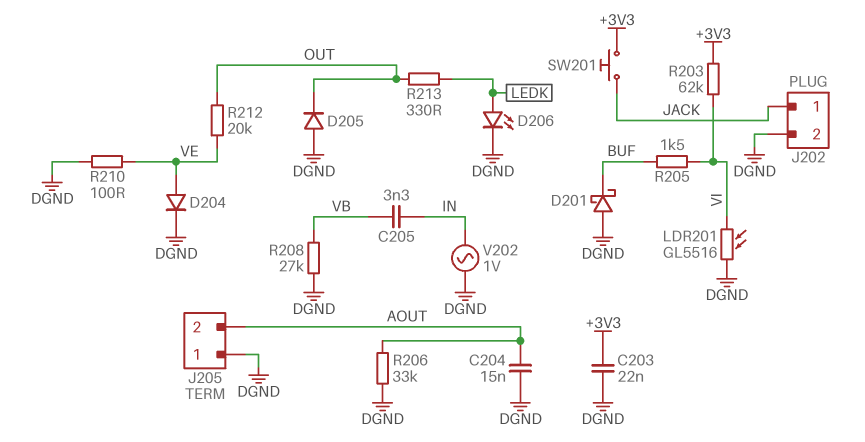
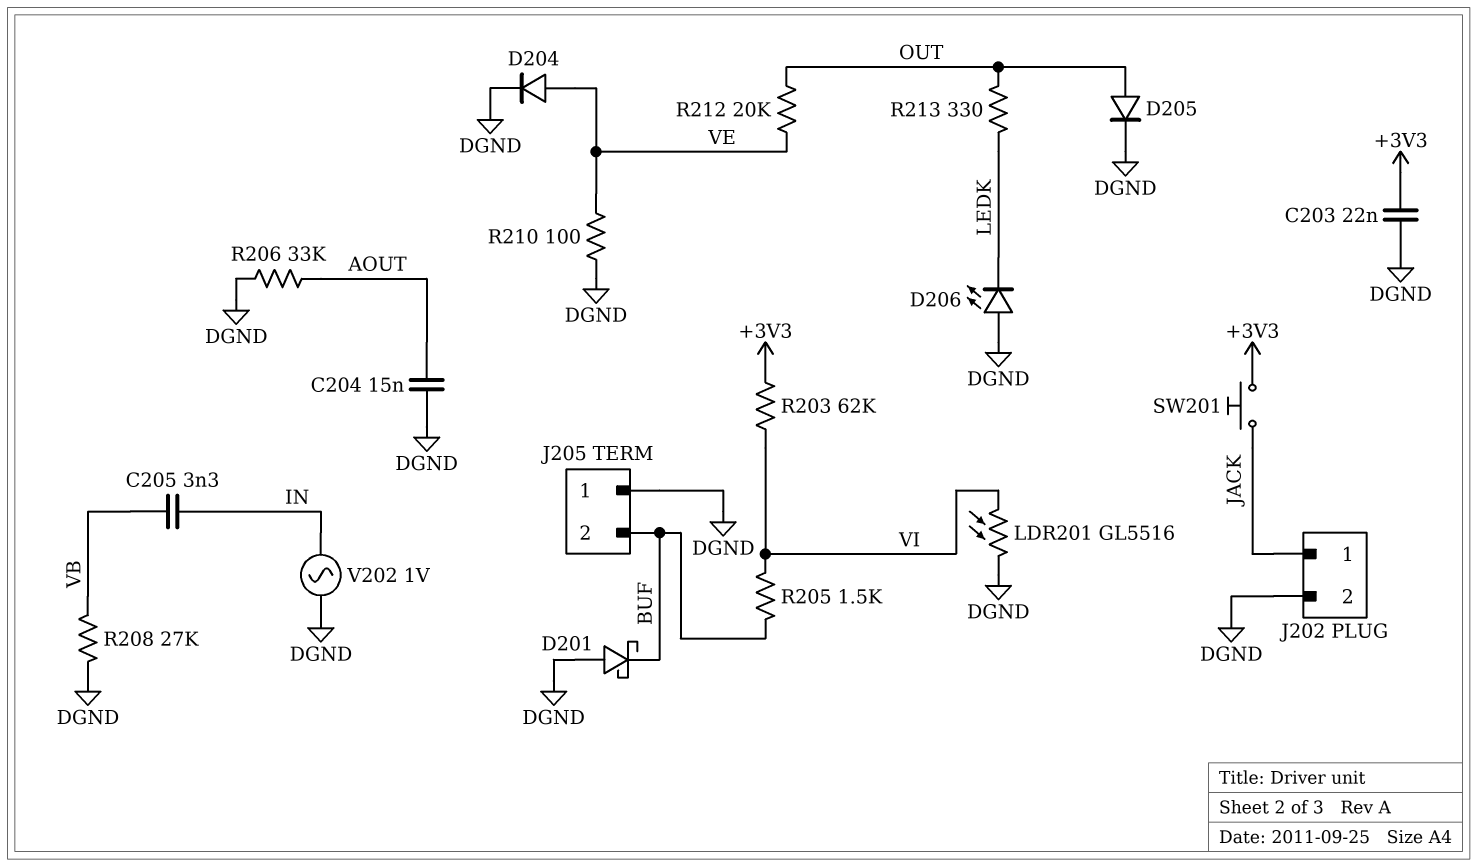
D205: diode (A DGND, K OUT) -> diode (A OUT, K DGND)
D206: LED (A LEDK, K DGND) -> LED (A DGND, K LEDK)
J205 pin 2: AOUT -> BUF

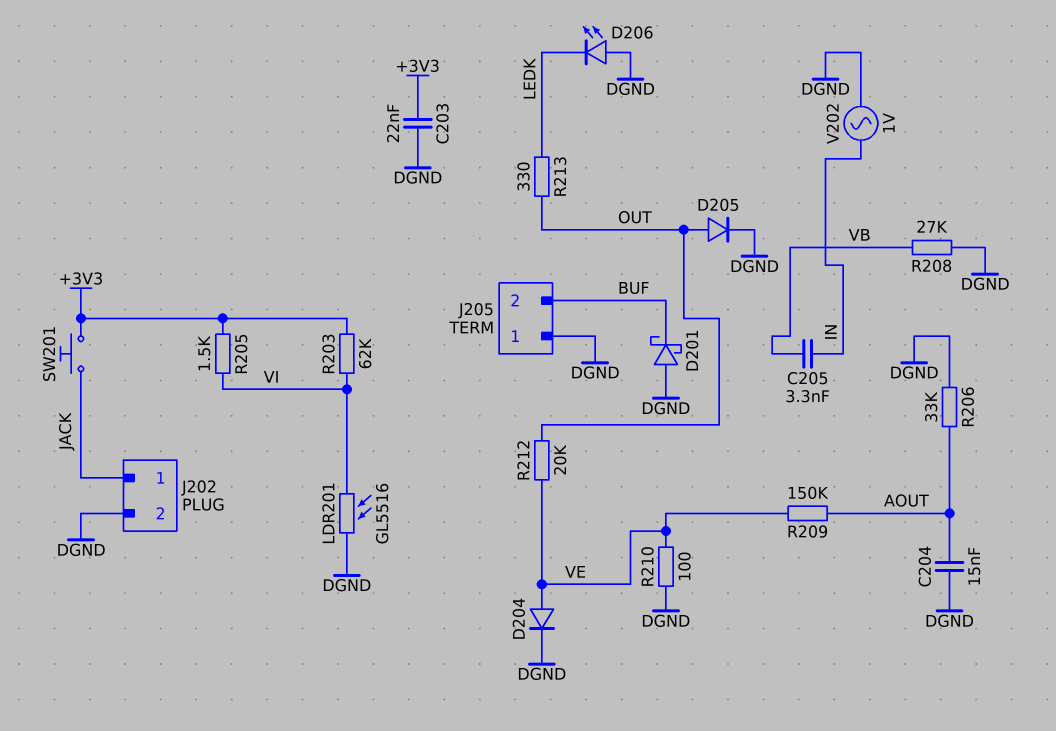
R205: 1.5k (BUF, VI) -> 1.5k (+3V3, VI)
R209: none -> 150k (AOUT, VE)

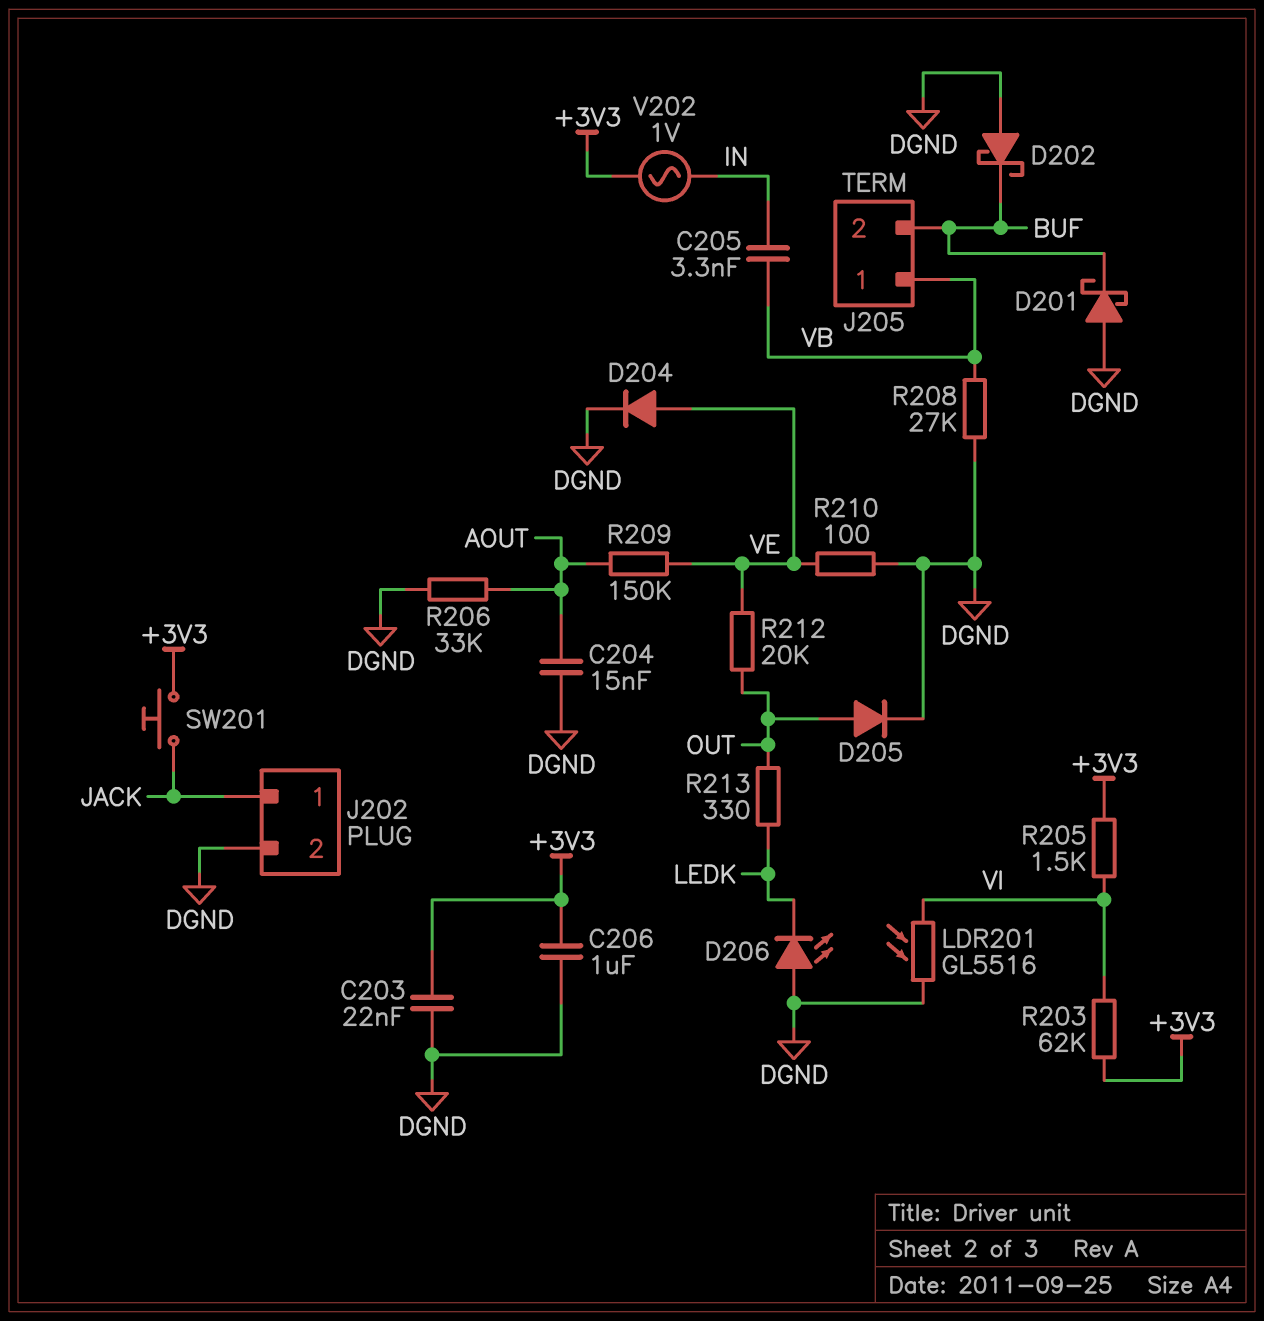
C206: none -> 1uF (+3V3, DGND)
D202: none -> schottky (A DGND, K BUF)
J205 pin 1: DGND -> VB
V202: AC 1V (DGND, IN) -> AC 1V (+3V3, IN)

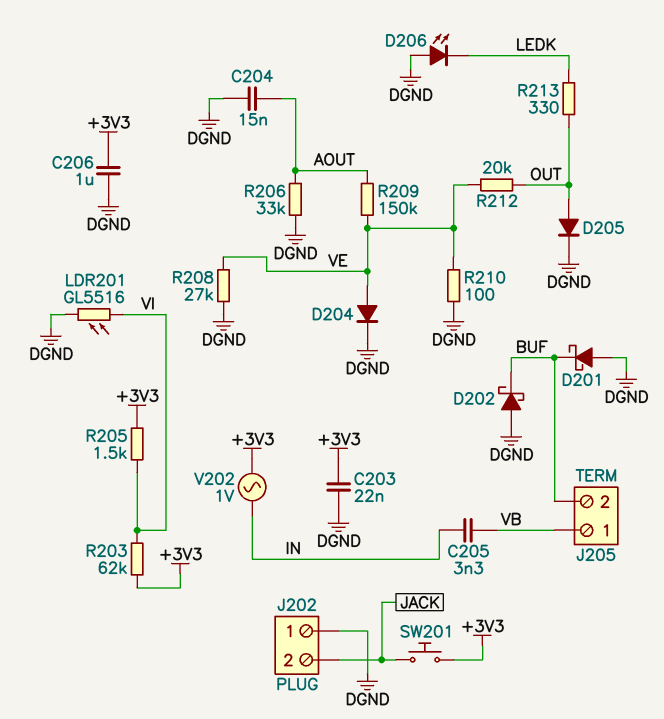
J202 pin 1: JACK -> DGND
J202 pin 2: DGND -> JACK
R208: 27k (DGND, VB) -> 27k (DGND, VE)

